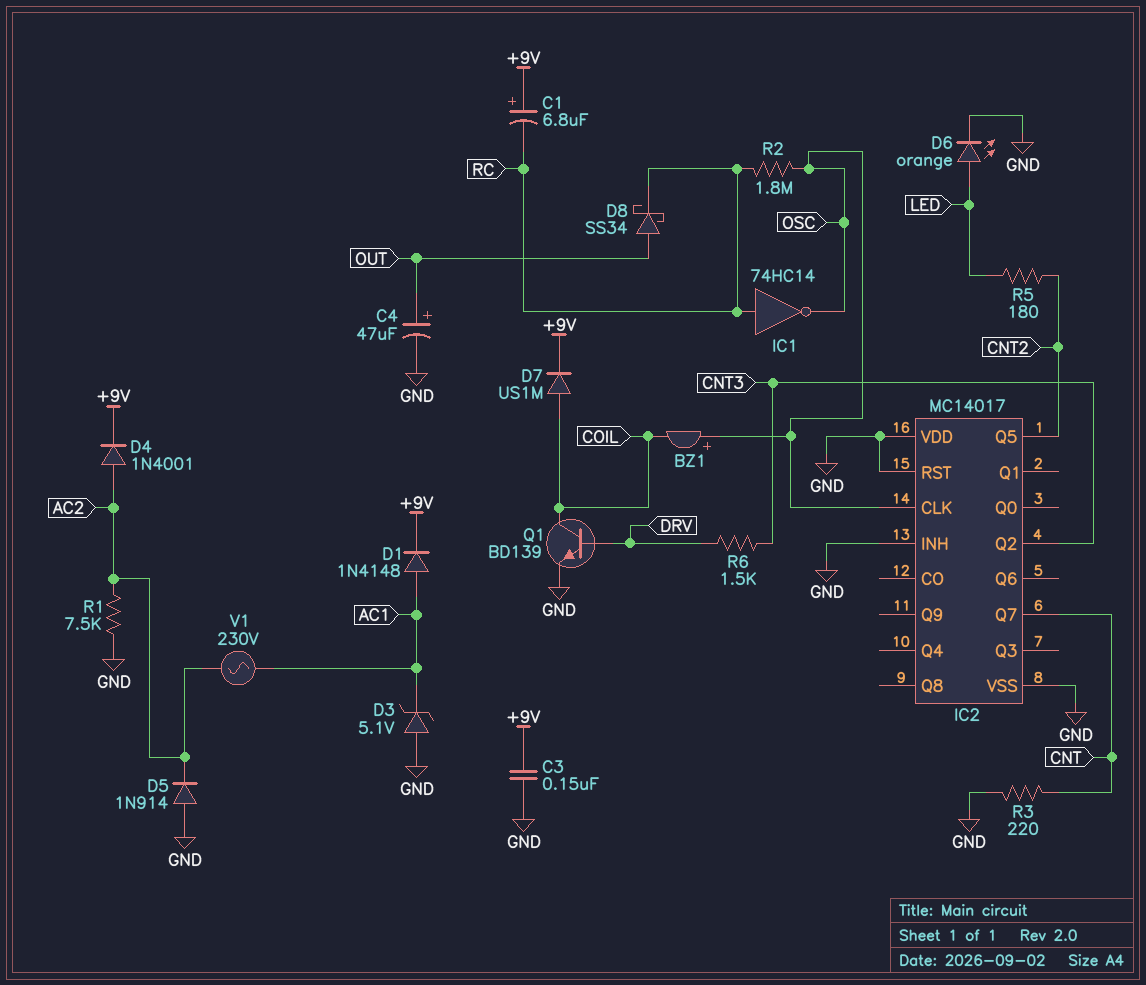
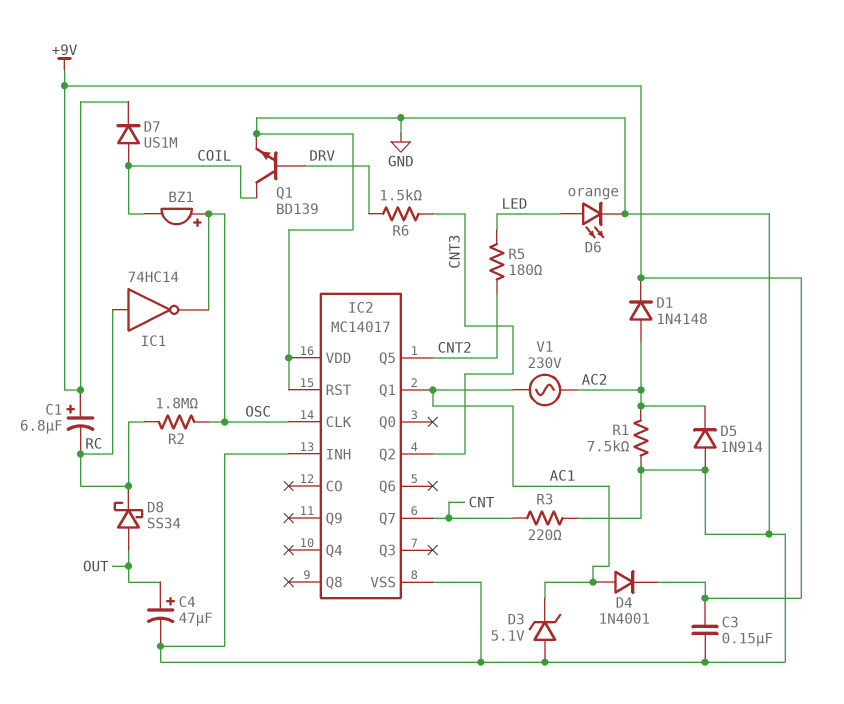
D1: diode 1N4148 (A AC1, K +9V) -> diode 1N4148 (A AC2, K +9V)
D4: diode 1N4001 (A AC2, K +9V) -> diode 1N4001 (A AC1, K +9V)
IC2 pin Q1: none -> AC1

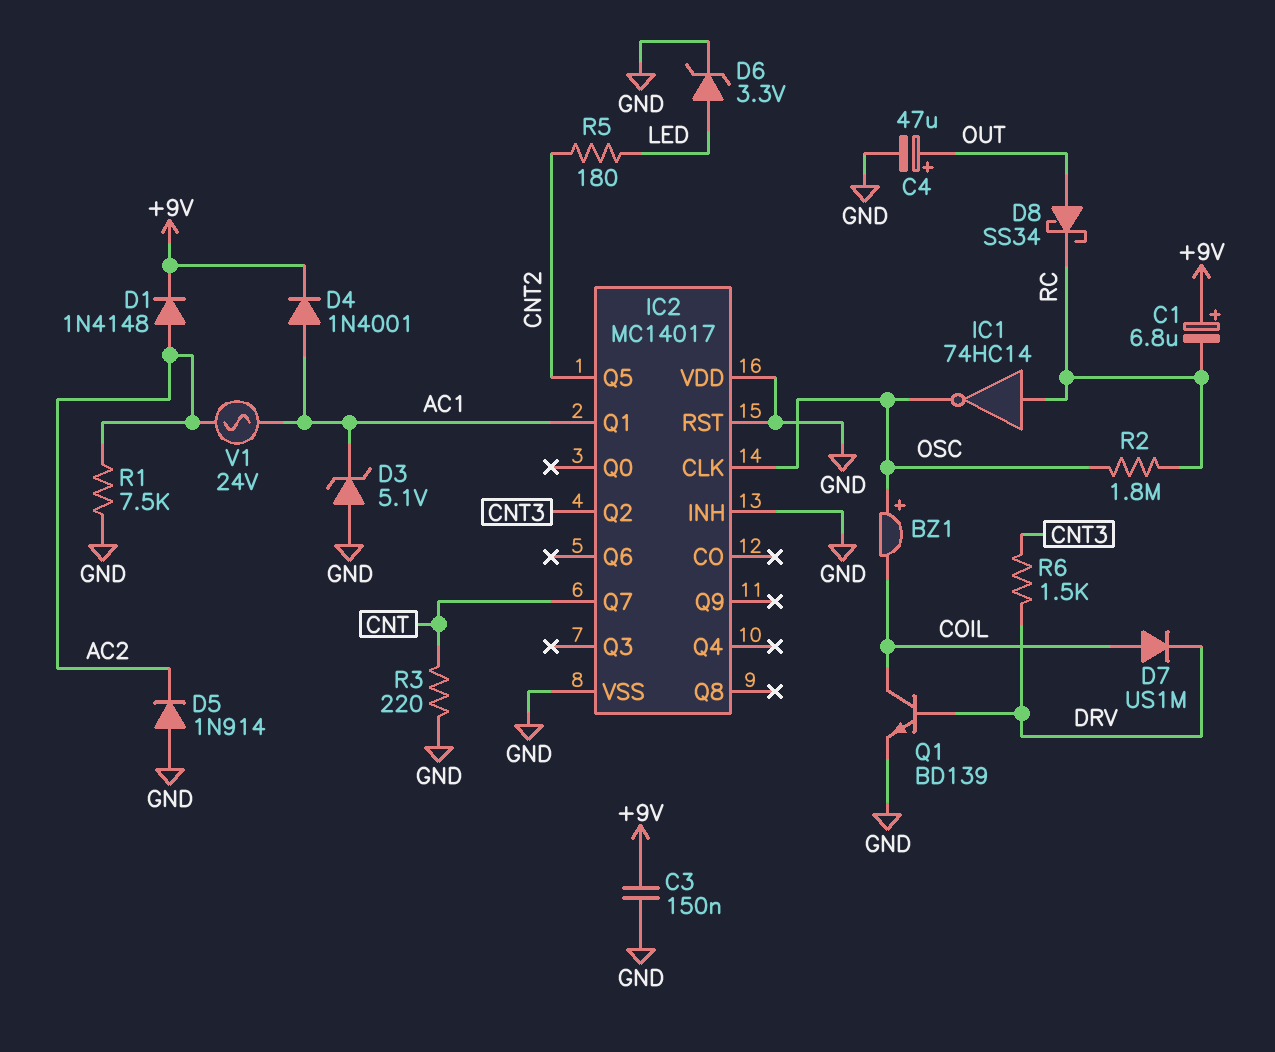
D6: LED orange (A LED, K GND) -> zener 3.3V (A LED, K GND)
D7: diode US1M (A COIL, K +9V) -> diode US1M (A COIL, K DRV)
V1: AC 230V (AC1, AC2) -> AC 24V (AC1, AC2)

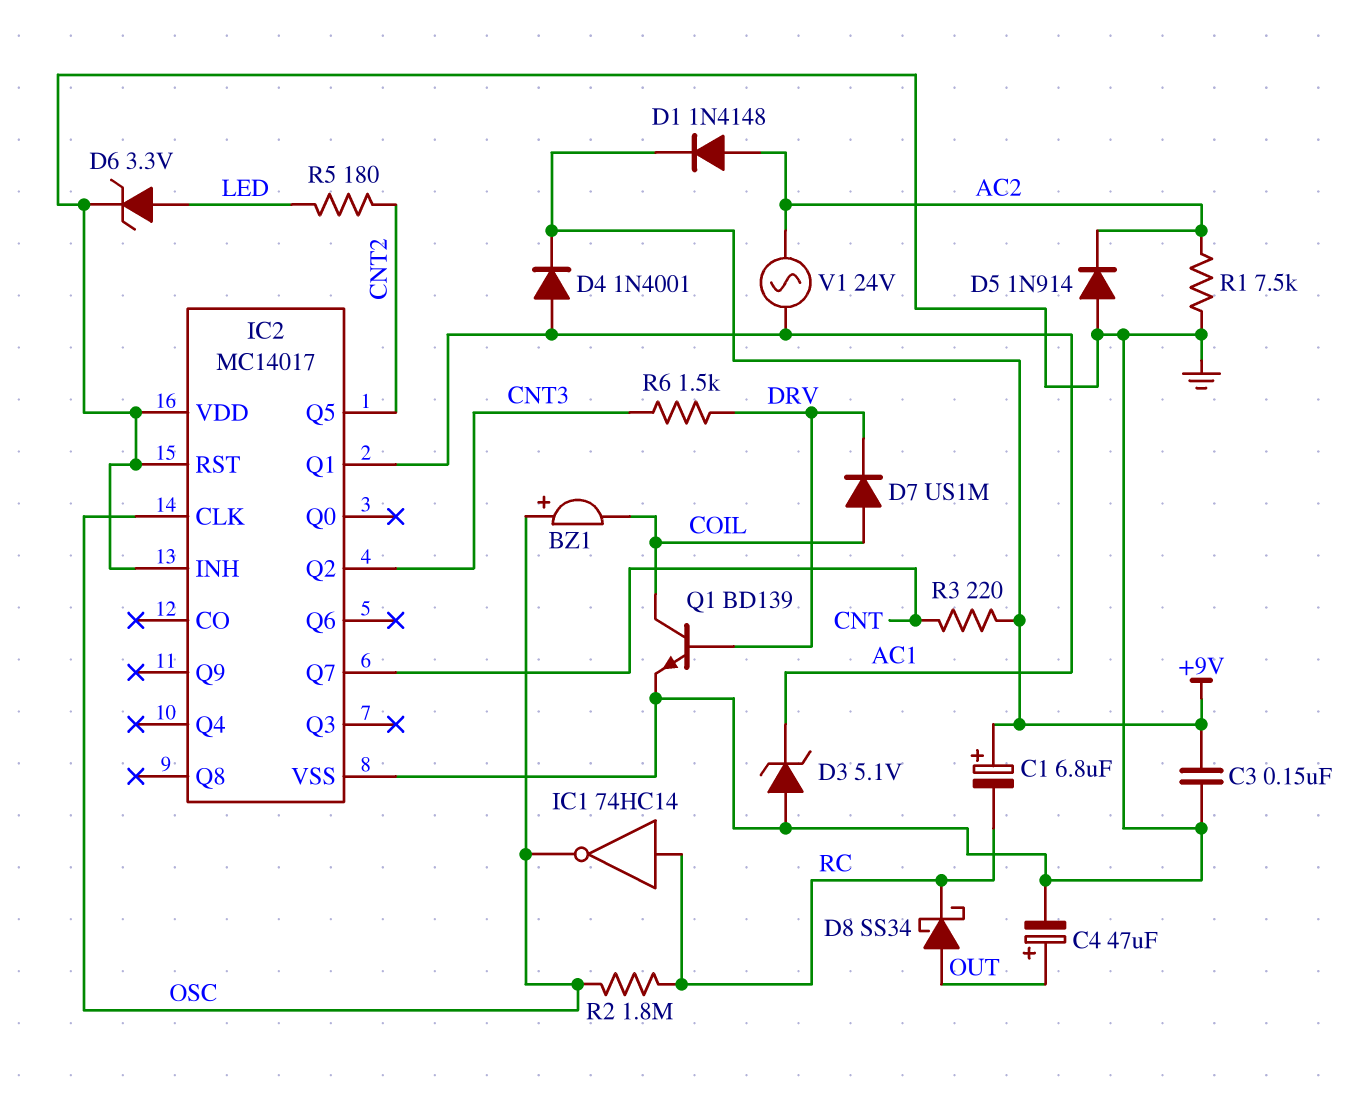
R3: 220 (CNT, GND) -> 220 (+9V, CNT)

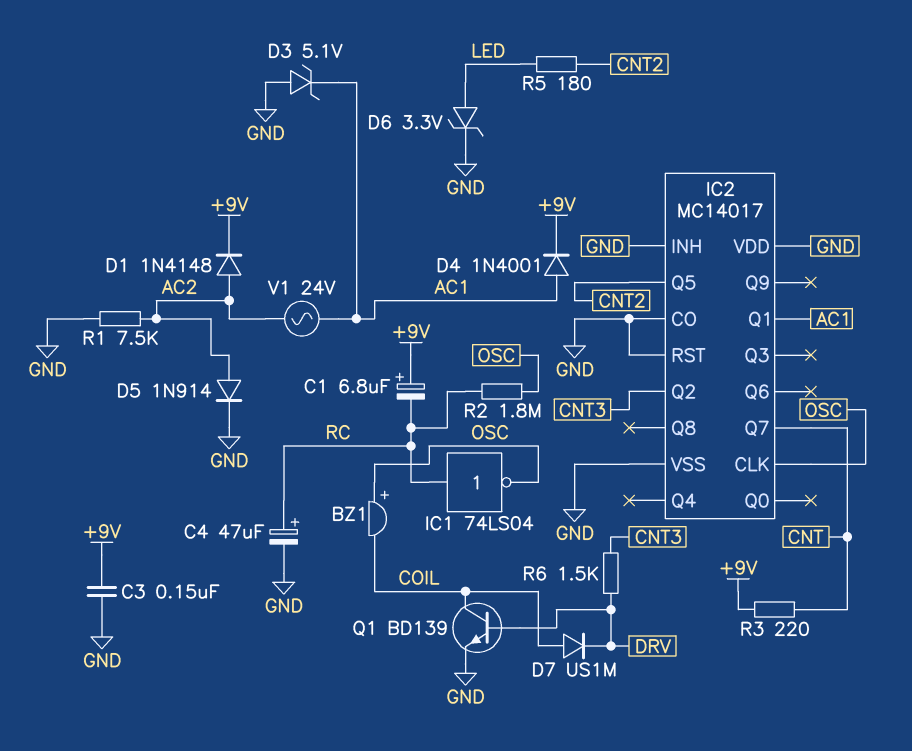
C4: 47uF (plus OUT, minus GND) -> 47uF (plus RC, minus GND)
D5: diode 1N914 (A GND, K AC2) -> diode 1N914 (A AC2, K GND)
D8: schottky SS34 (A OUT, K RC) -> none
IC1: NOT 74HC14 (in RC, out OSC) -> NOT 74LS04 (in RC, out OSC)
IC2 pin CO: none -> GND

